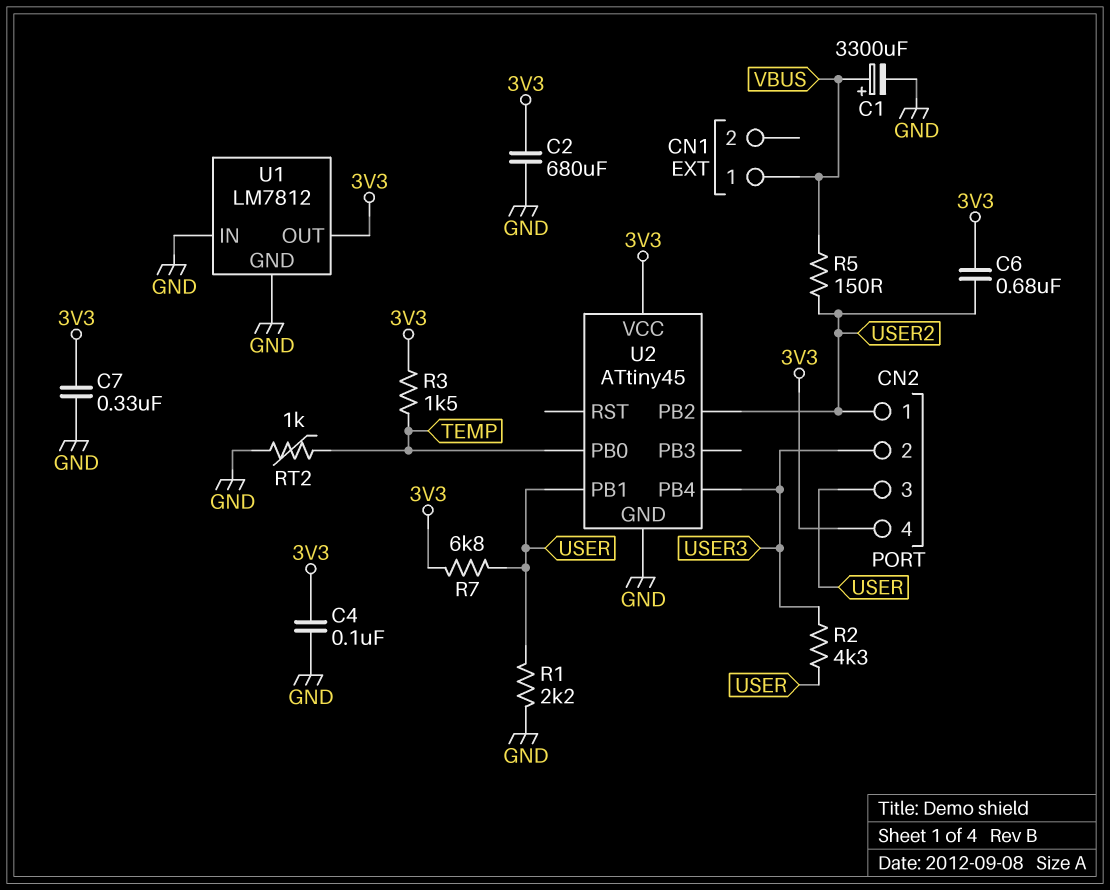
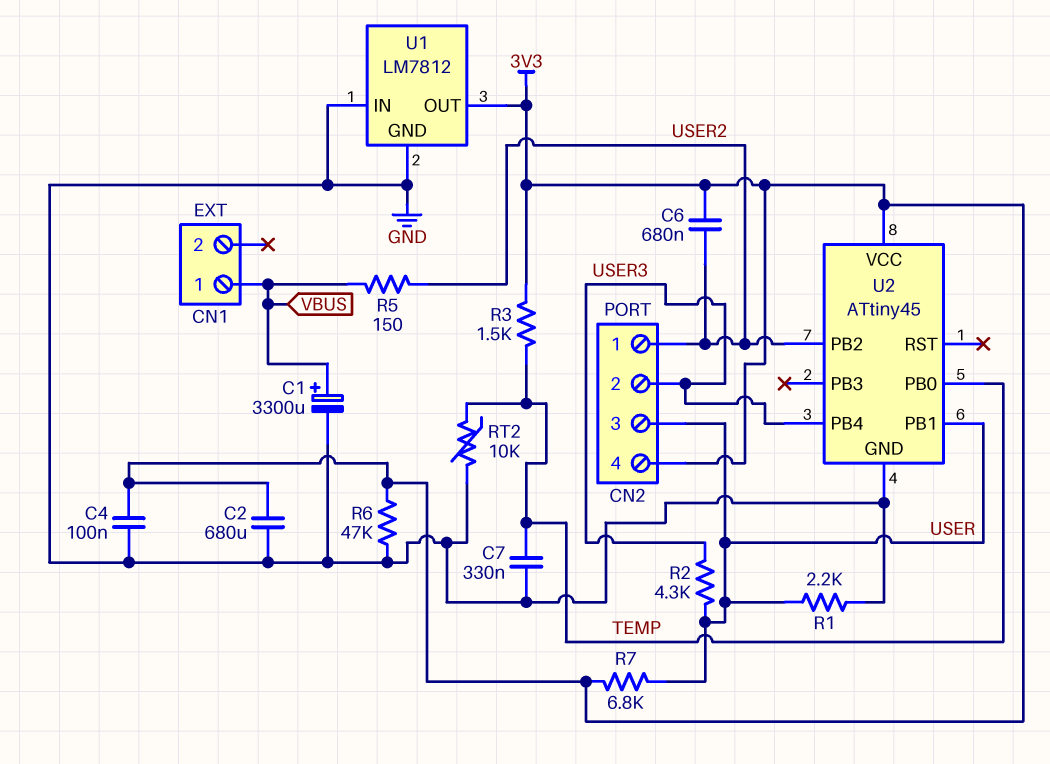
C7: 330nF (3V3, GND) -> 330nF (GND, TEMP)
R6: none -> 47k (3V3, GND)
RT2: 1k (GND, TEMP) -> 10k (GND, TEMP)

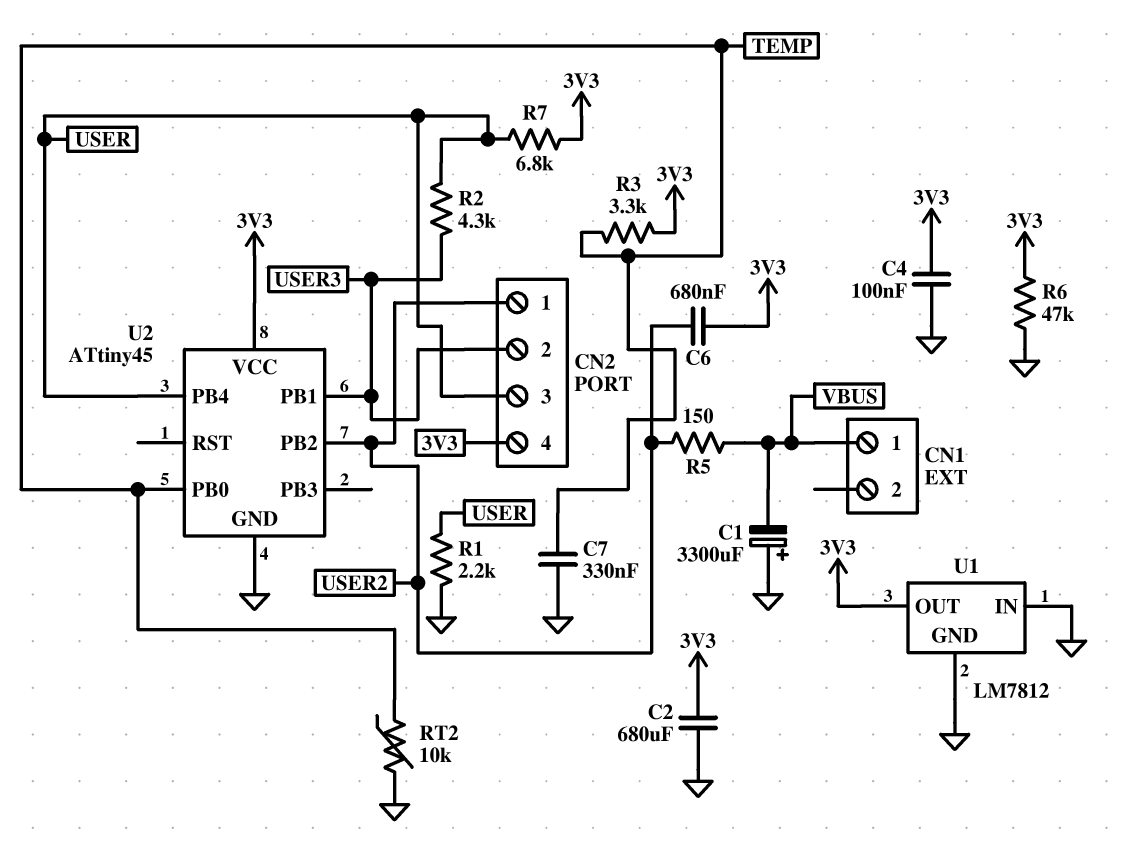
C1: 3300uF (plus VBUS, minus GND) -> 3300uF (plus GND, minus VBUS)
R3: 1.5k (3V3, TEMP) -> 3.3k (3V3, TEMP)
U2 pin PB1: USER -> USER3
U2 pin PB4: USER3 -> USER

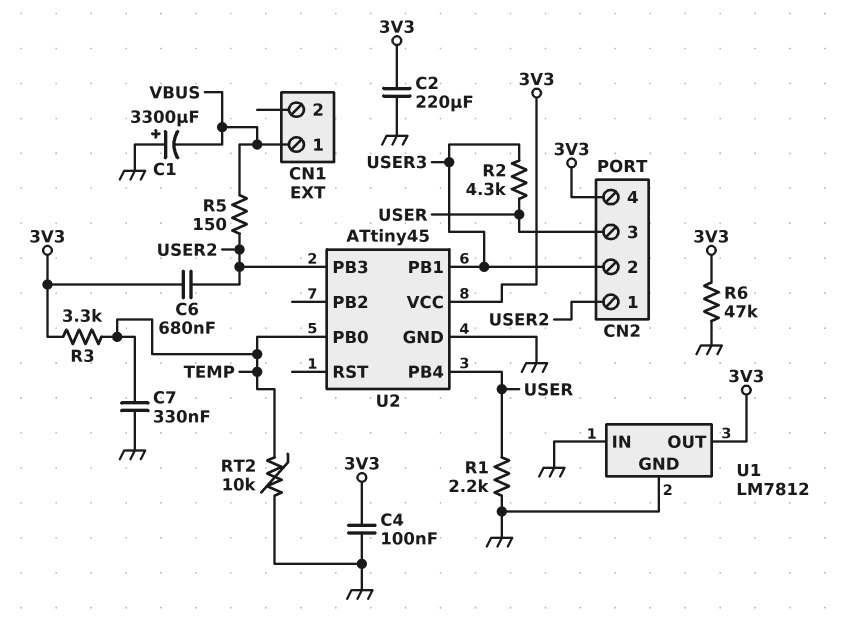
C2: 680uF (3V3, GND) -> 220uF (3V3, GND)
R7: 6.8k (3V3, USER) -> none
U2 pin PB2: USER2 -> none
U2 pin PB3: none -> USER2

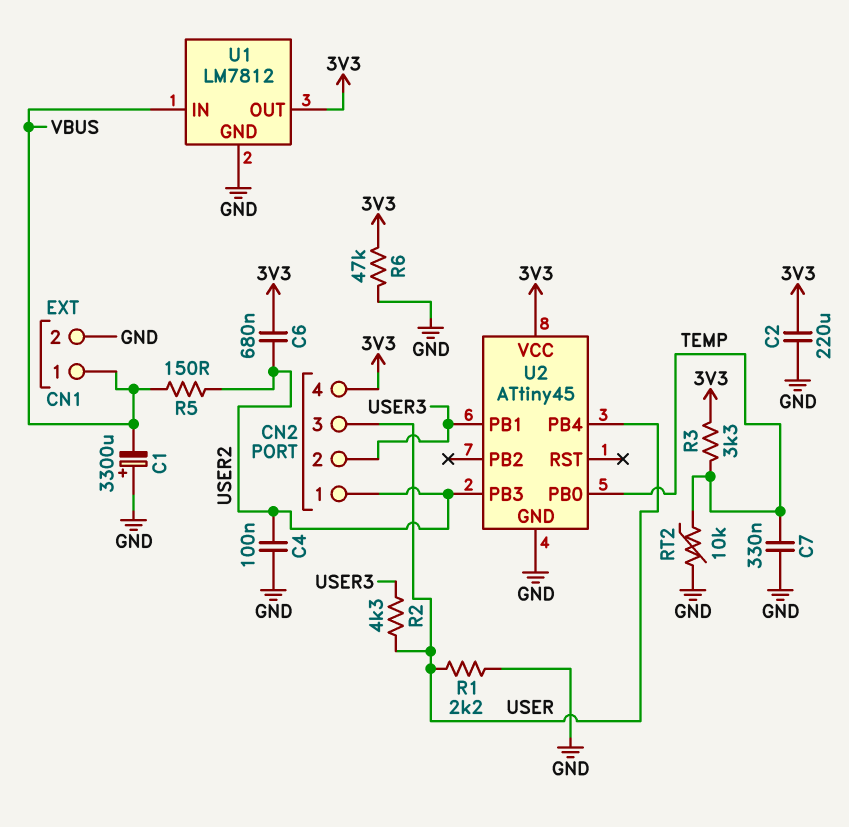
C4: 100nF (3V3, GND) -> 100nF (GND, USER2)
CN1 pin 2: none -> GND
U1 pin IN: GND -> VBUS

